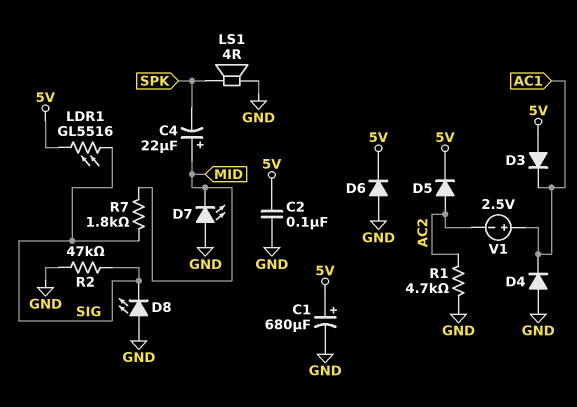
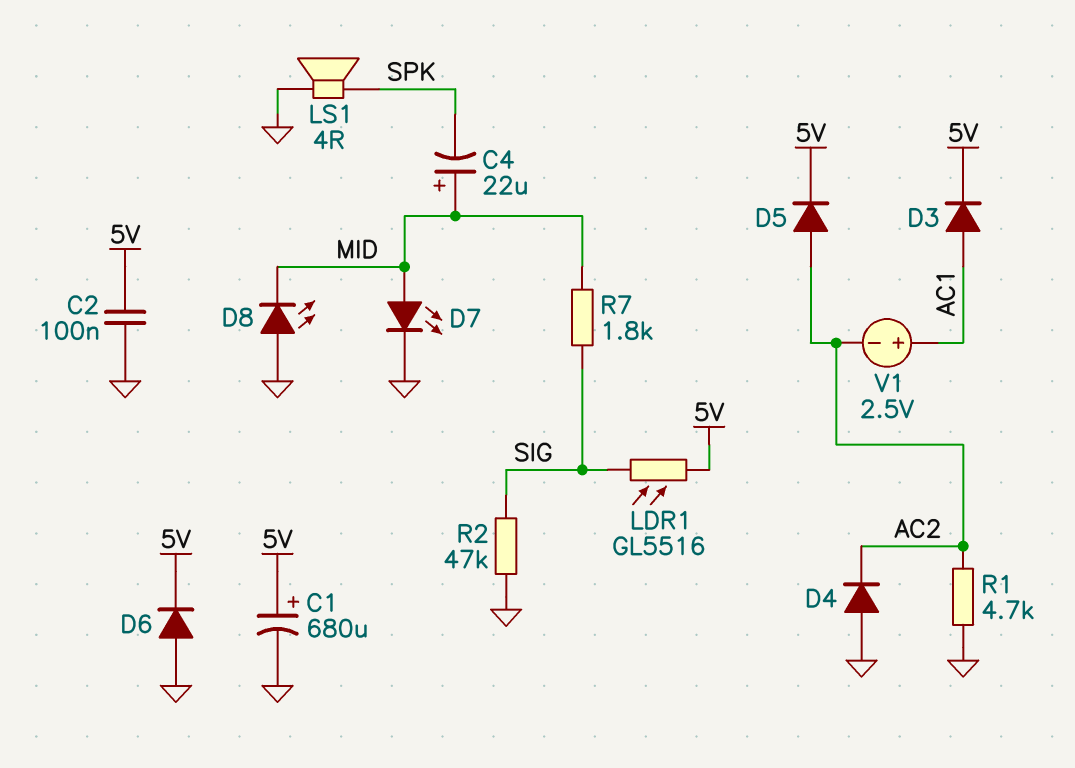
D3: diode (A 5V, K AC1) -> diode (A AC1, K 5V)
D4: diode (A GND, K AC1) -> diode (A GND, K AC2)
D7: LED (A GND, K MID) -> LED (A MID, K GND)
D8: LED (A GND, K SIG) -> LED (A GND, K MID)

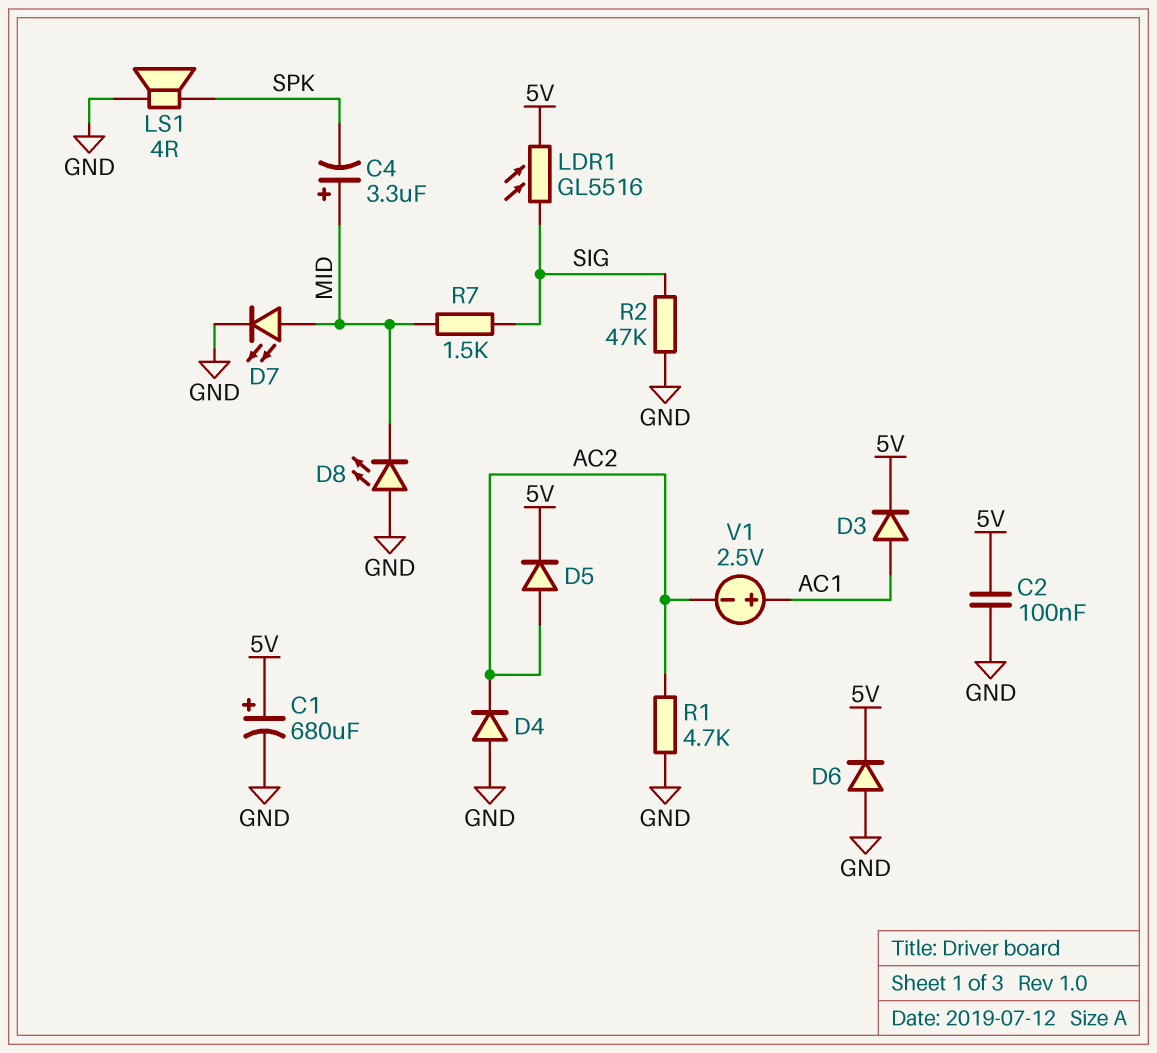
C4: 22uF (plus MID, minus SPK) -> 3.3uF (plus MID, minus SPK)
R7: 1.8k (MID, SIG) -> 1.5k (MID, SIG)

